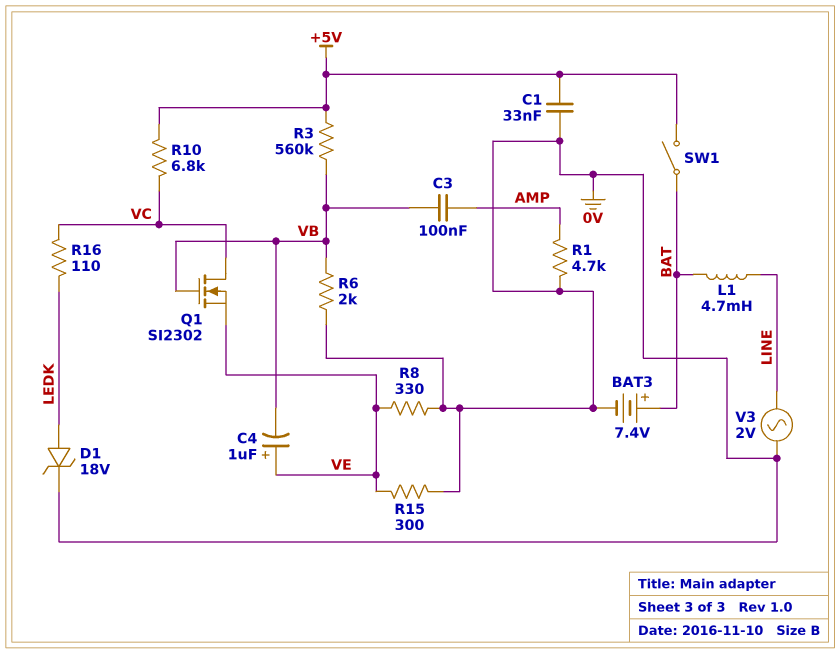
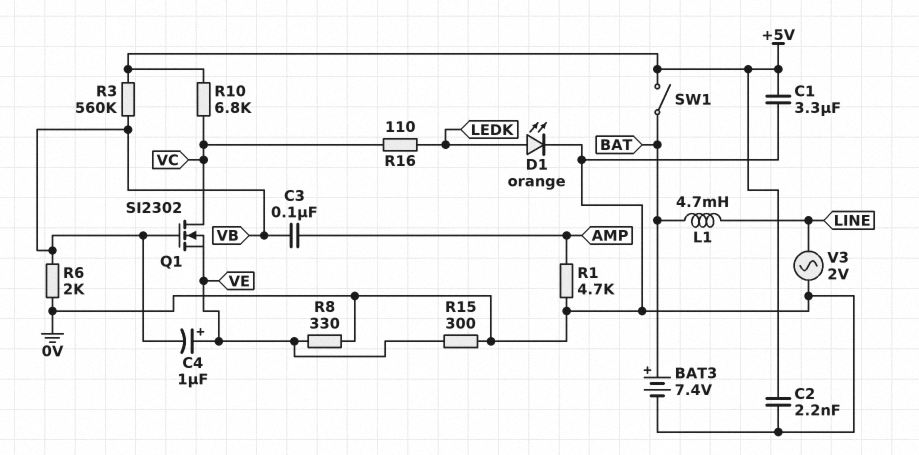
C1: 33nF (+5V, 0V) -> 3.3uF (+5V, 0V)
C2: none -> 2.2nF (+5V, 0V)
D1: zener 18V (A LEDK, K 0V) -> LED orange (A LEDK, K 0V)

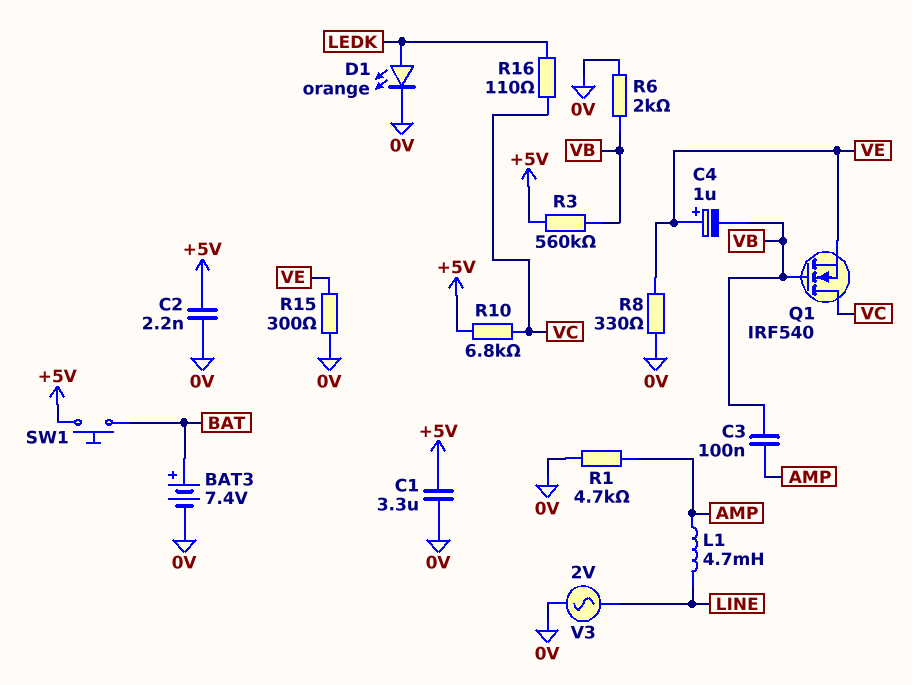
L1: 4.7mH (BAT, LINE) -> 4.7mH (AMP, LINE)
Q1: NMOS SI2302 (G VB, D VC, S VE) -> NMOS IRF540 (G VB, D VC, S VE)
SW1: switch (+5V, BAT) -> button (+5V, BAT)

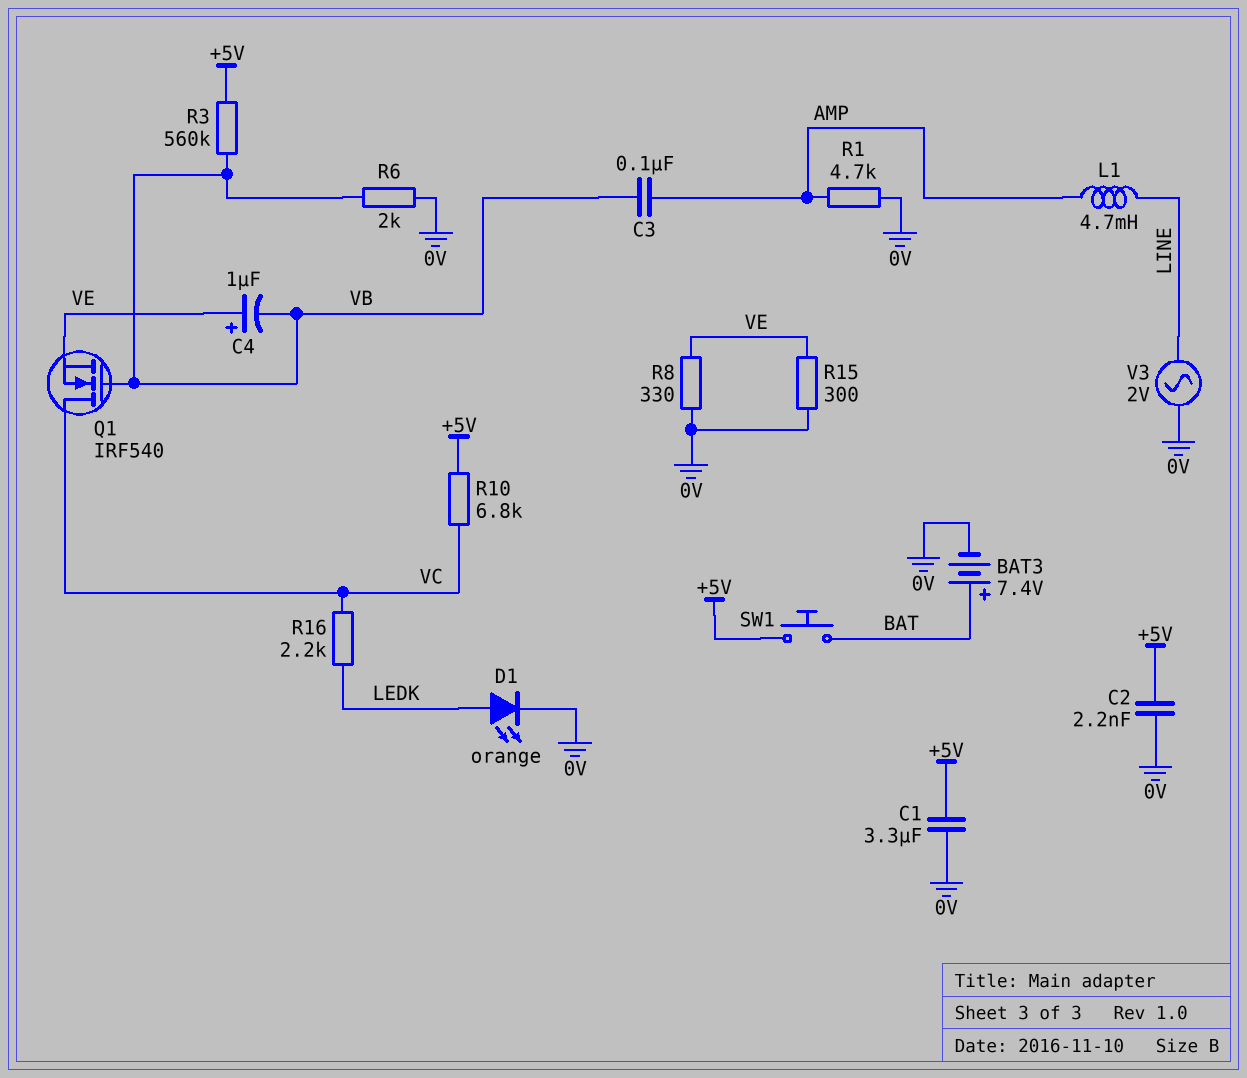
R16: 110 (LEDK, VC) -> 2.2k (LEDK, VC)

